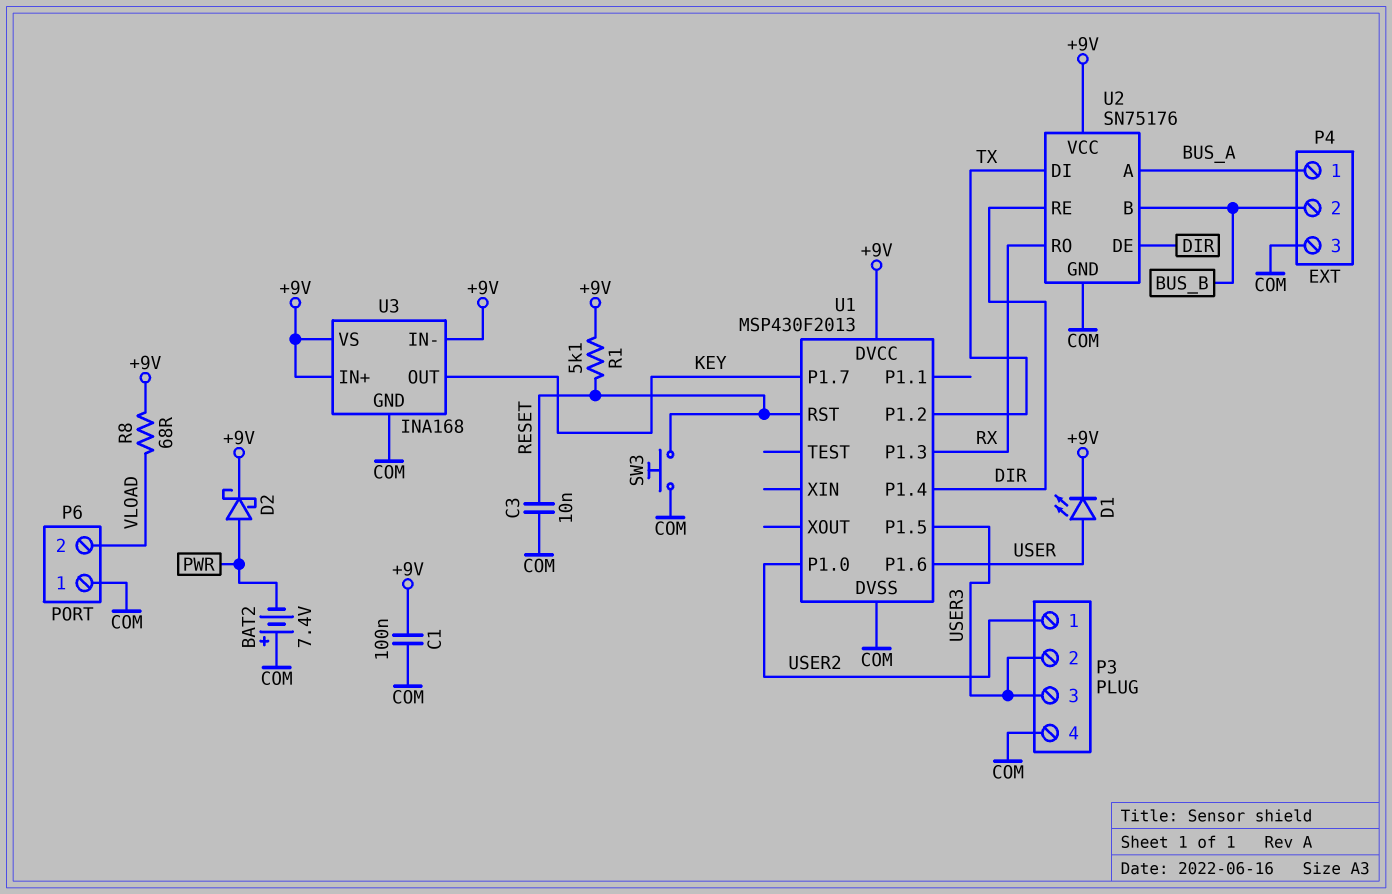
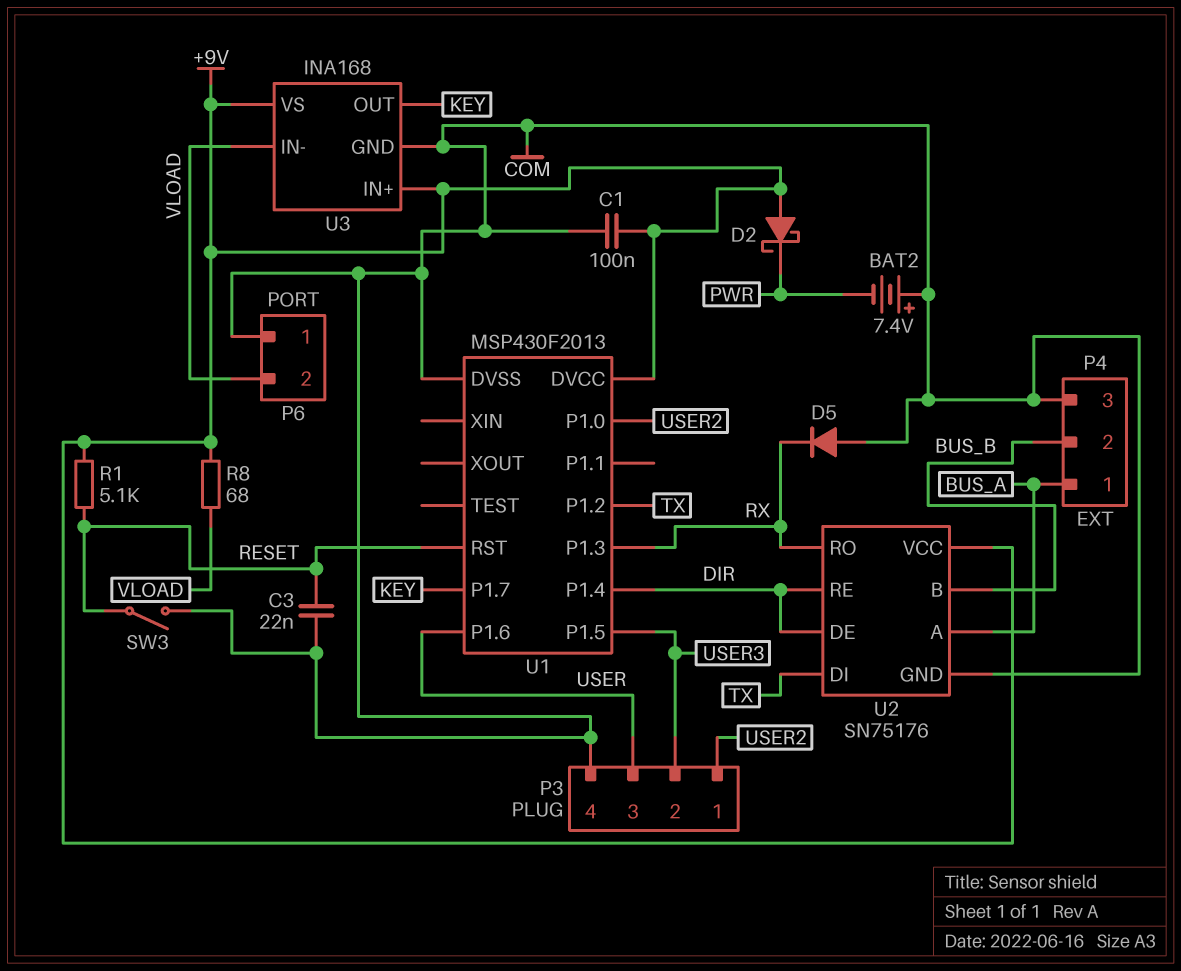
C3: 10nF (COM, RESET) -> 22nF (COM, RESET)
D1: LED (A USER, K +9V) -> none
D2: schottky (A PWR, K +9V) -> schottky (A +9V, K PWR)
D5: none -> diode (A COM, K RX)
P3 pin 3: USER3 -> USER
SW3: button (COM, RESET) -> switch (COM, RESET)
U3 pin IN-: +9V -> VLOAD

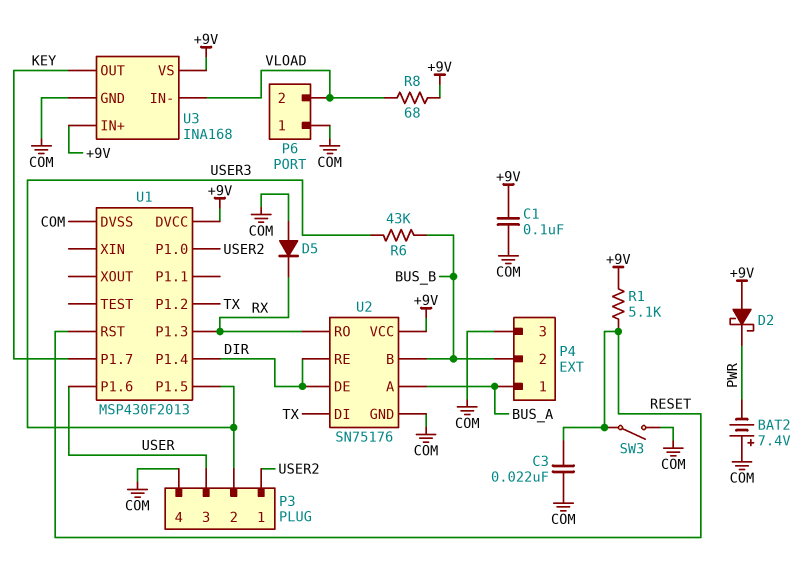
R6: none -> 43k (BUS_B, USER3)

